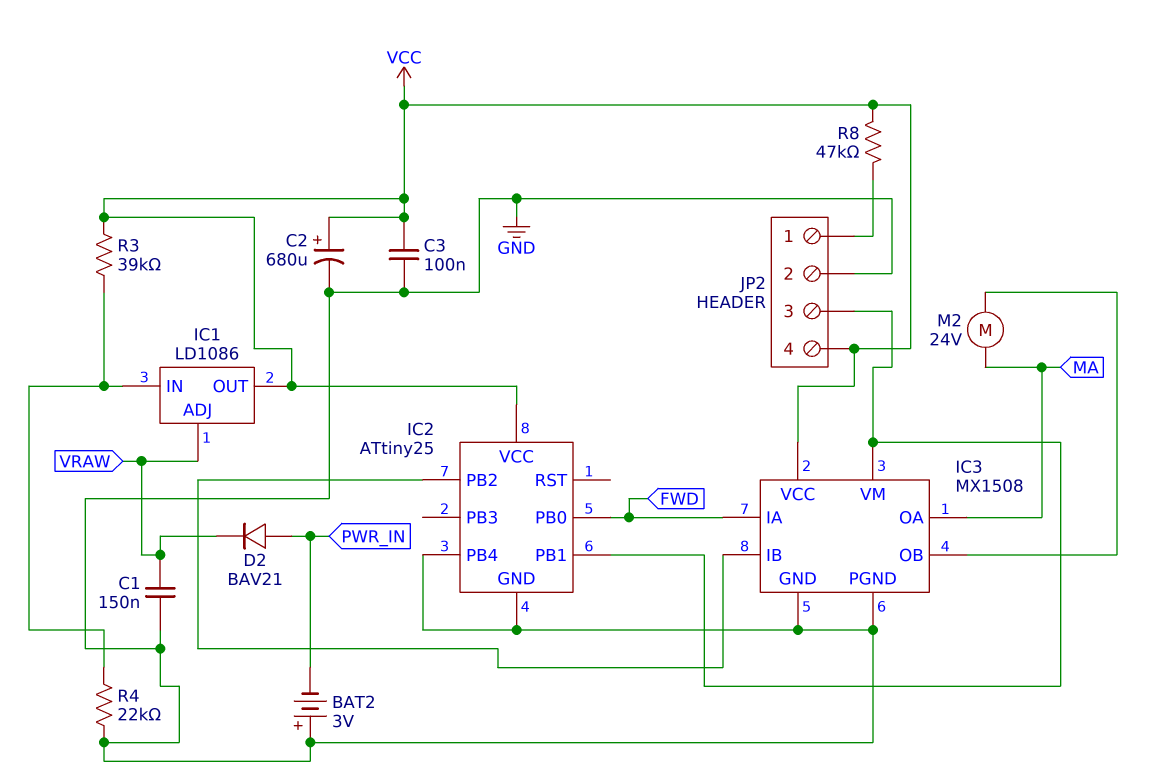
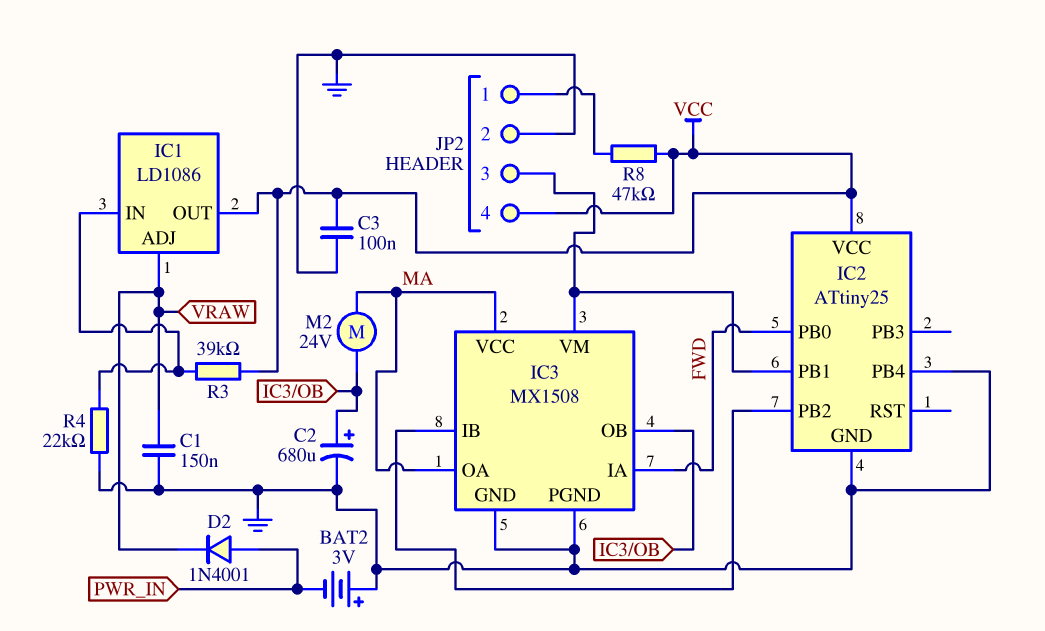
C2: 680uF (plus VCC, minus GND) -> 680uF (plus IC3/OB, minus GND)
D2: diode BAV21 (A PWR_IN, K VRAW) -> diode 1N4001 (A PWR_IN, K VRAW)
IC3 pin VCC: VCC -> MA

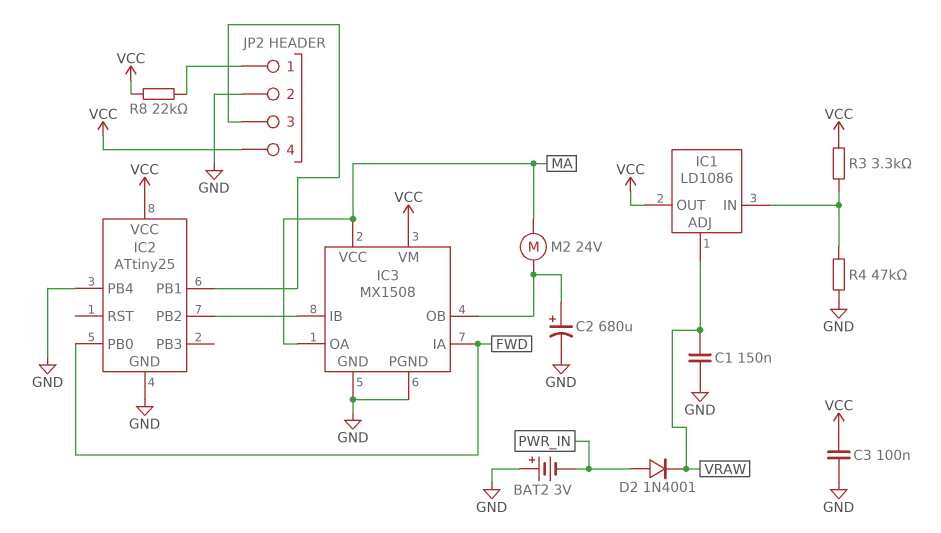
IC3 pin VM: IC2/PB1 -> VCC
R3: 39k (IC1/IN, VCC) -> 3.3k (IC1/IN, VCC)
R4: 22k (GND, IC1/IN) -> 47k (GND, IC1/IN)
R8: 47k (JP2/1, VCC) -> 22k (JP2/1, VCC)

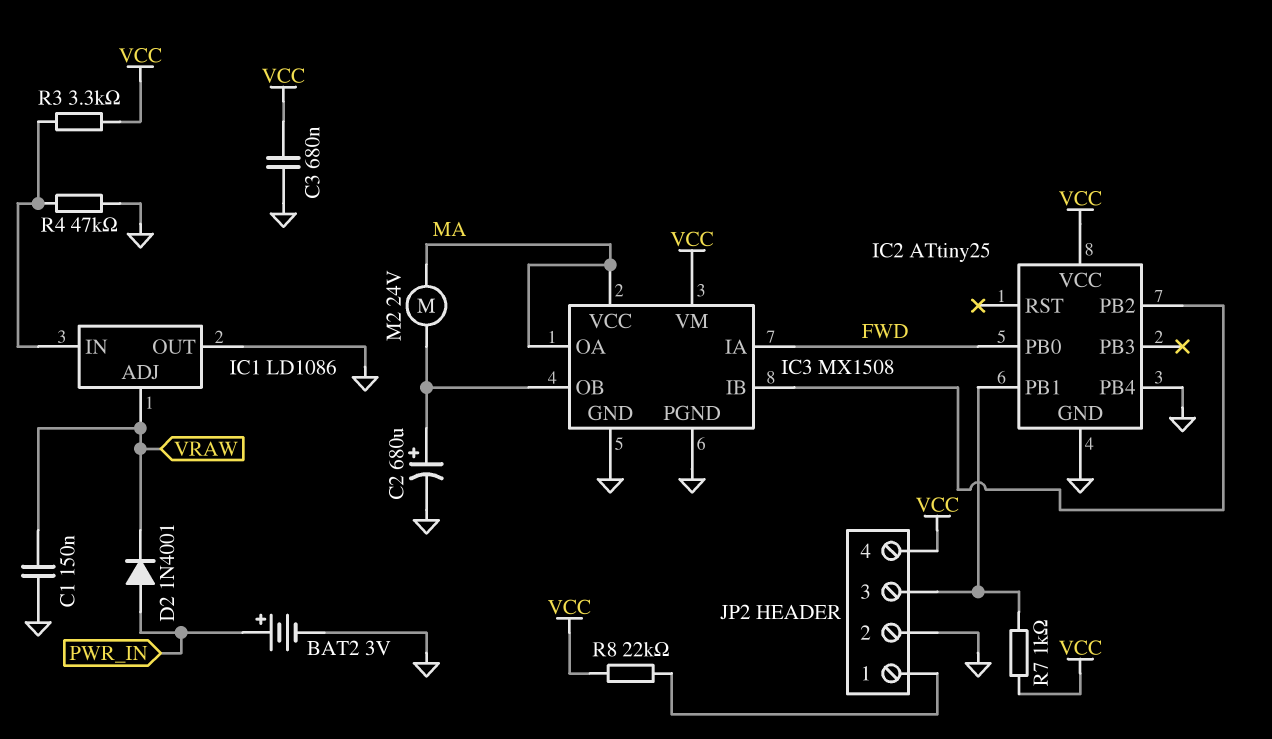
BAT2: 3V (plus GND, minus PWR_IN) -> 3V (plus PWR_IN, minus GND)
C3: 100nF (GND, VCC) -> 680nF (GND, VCC)
IC1 pin OUT: VCC -> GND
R7: none -> 1k (IC2/PB1, VCC)

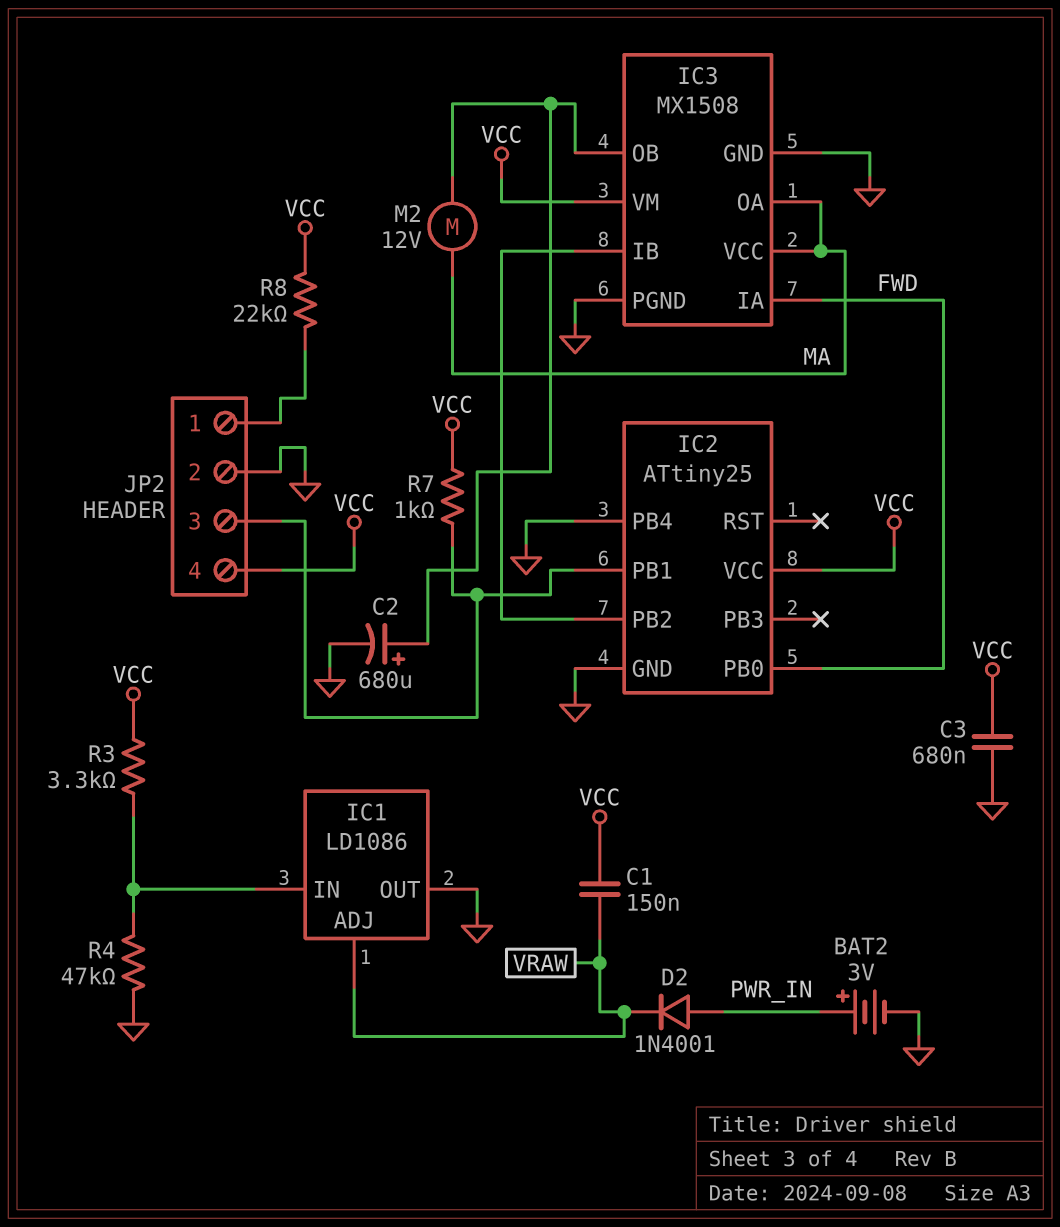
C1: 150nF (GND, VRAW) -> 150nF (VCC, VRAW)
M2: motor 24V (IC3/OB, MA) -> motor 12V (IC3/OB, MA)

